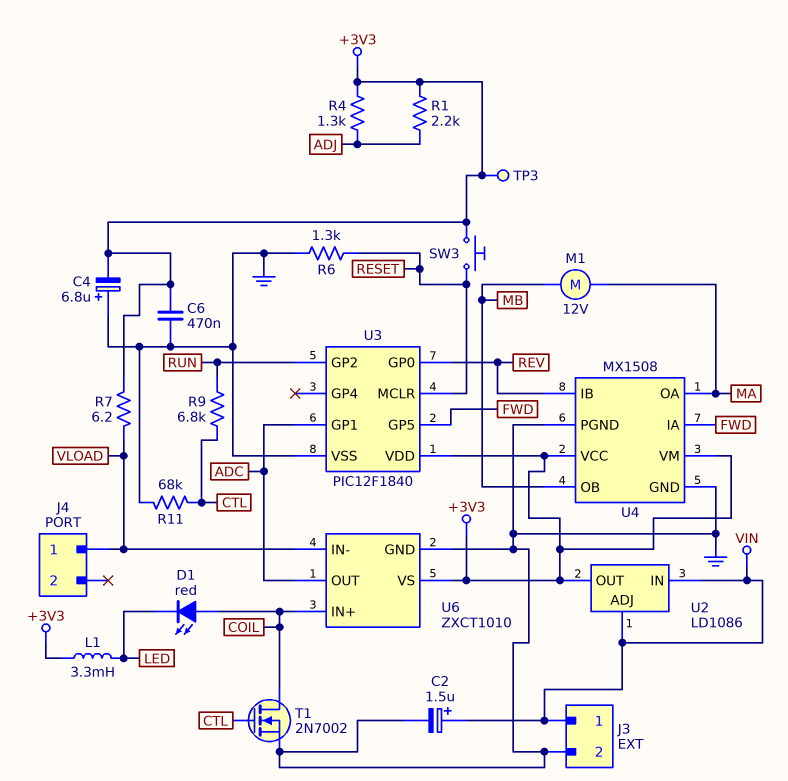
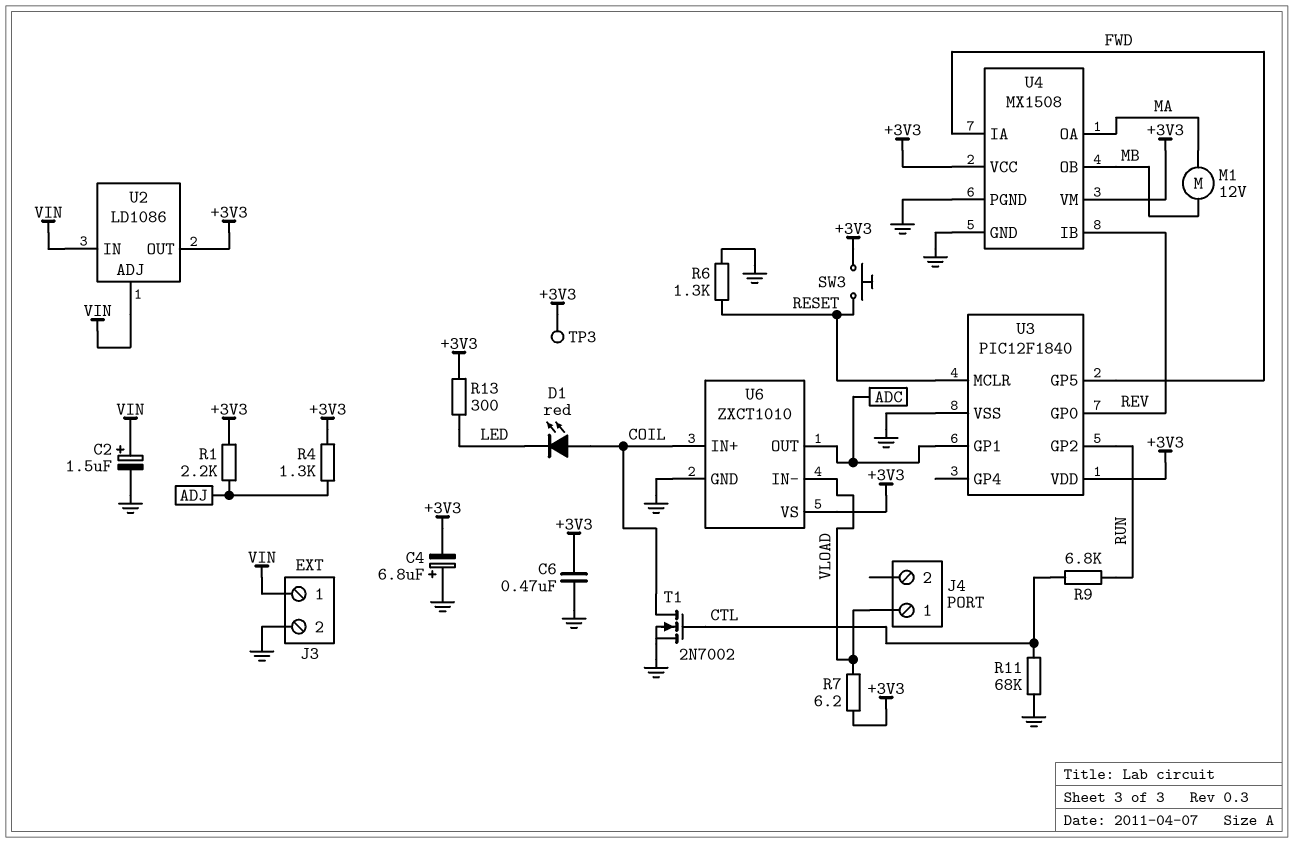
L1: 3.3mH (+3V3, LED) -> none
R13: none -> 300 (+3V3, LED)

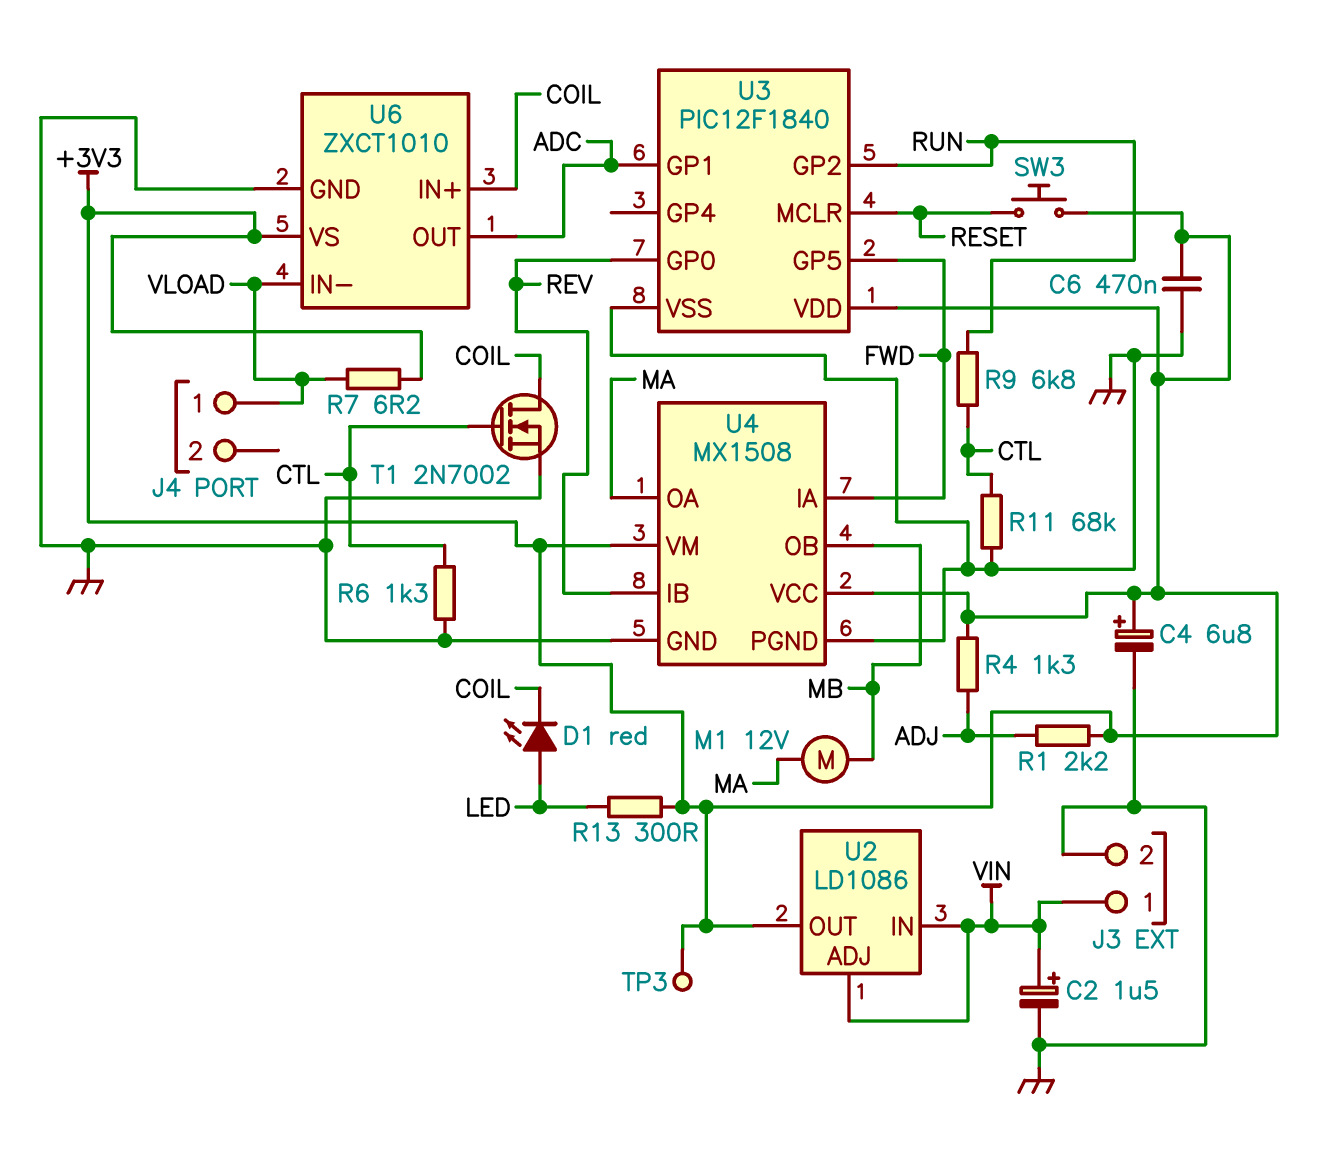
C4: 6.8uF (plus GND, minus +3V3) -> 6.8uF (plus +3V3, minus GND)
D1: LED red (A COIL, K LED) -> LED red (A LED, K COIL)
R6: 1.3k (GND, RESET) -> 1.3k (CTL, GND)

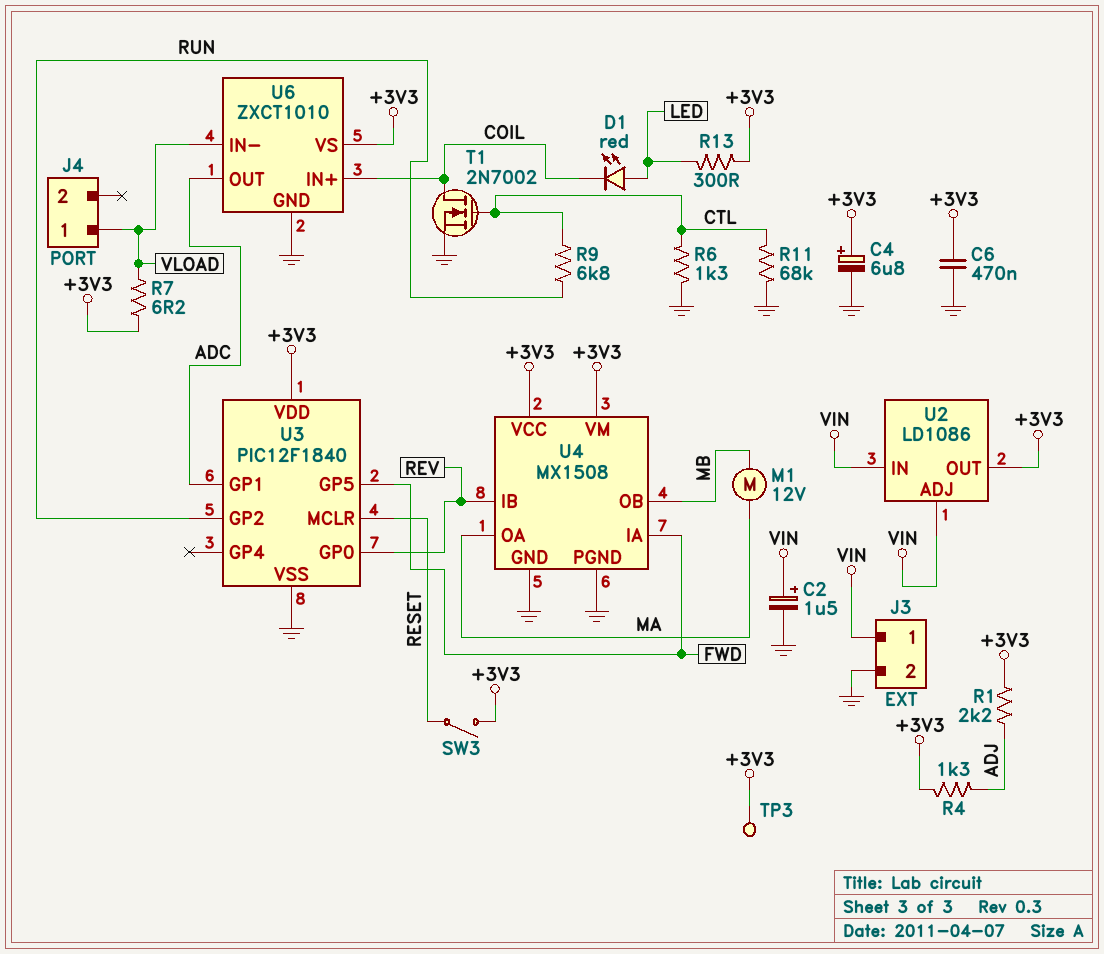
SW3: button (+3V3, RESET) -> switch (+3V3, RESET)

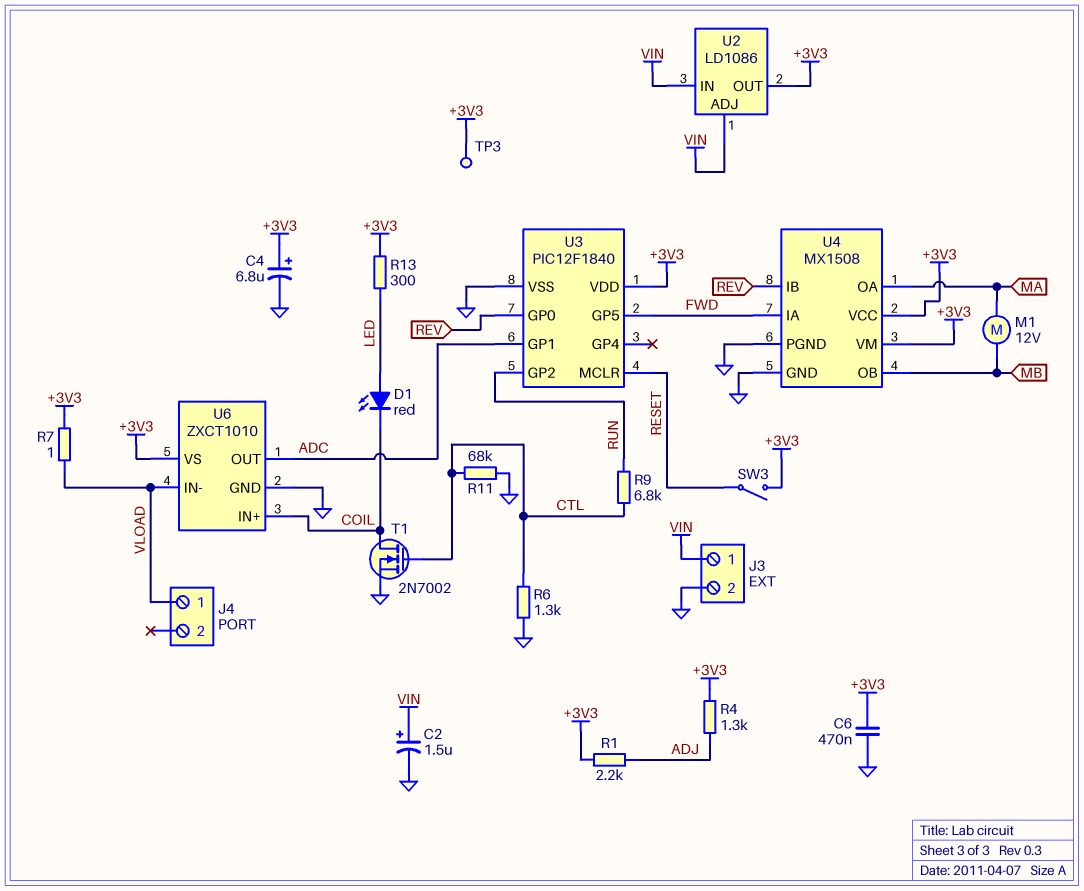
R7: 6.2 (+3V3, VLOAD) -> 1 (+3V3, VLOAD)

